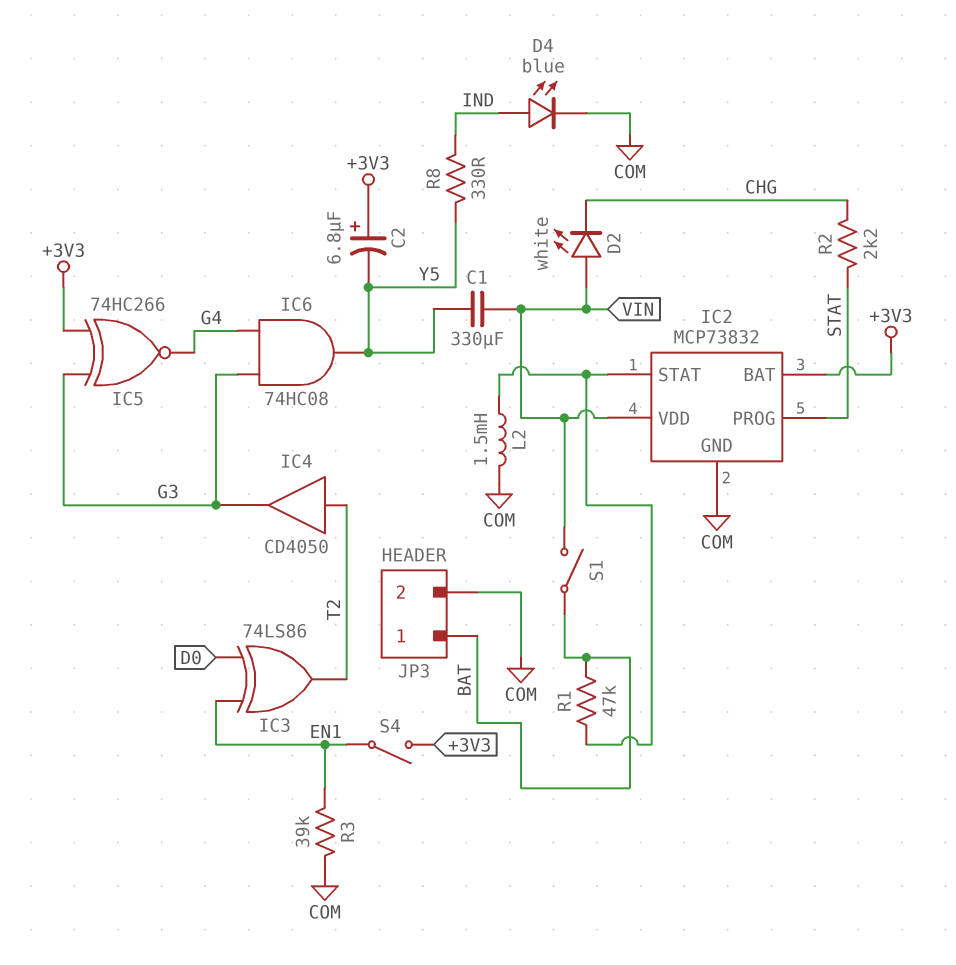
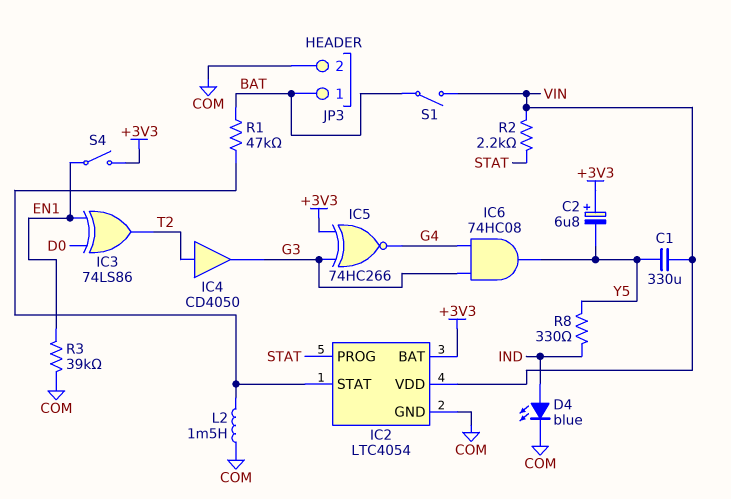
D2: LED white (A VIN, K CHG) -> none
IC2: MCP73832 -> LTC4054
R2: 2.2k (CHG, STAT) -> 2.2k (STAT, VIN)

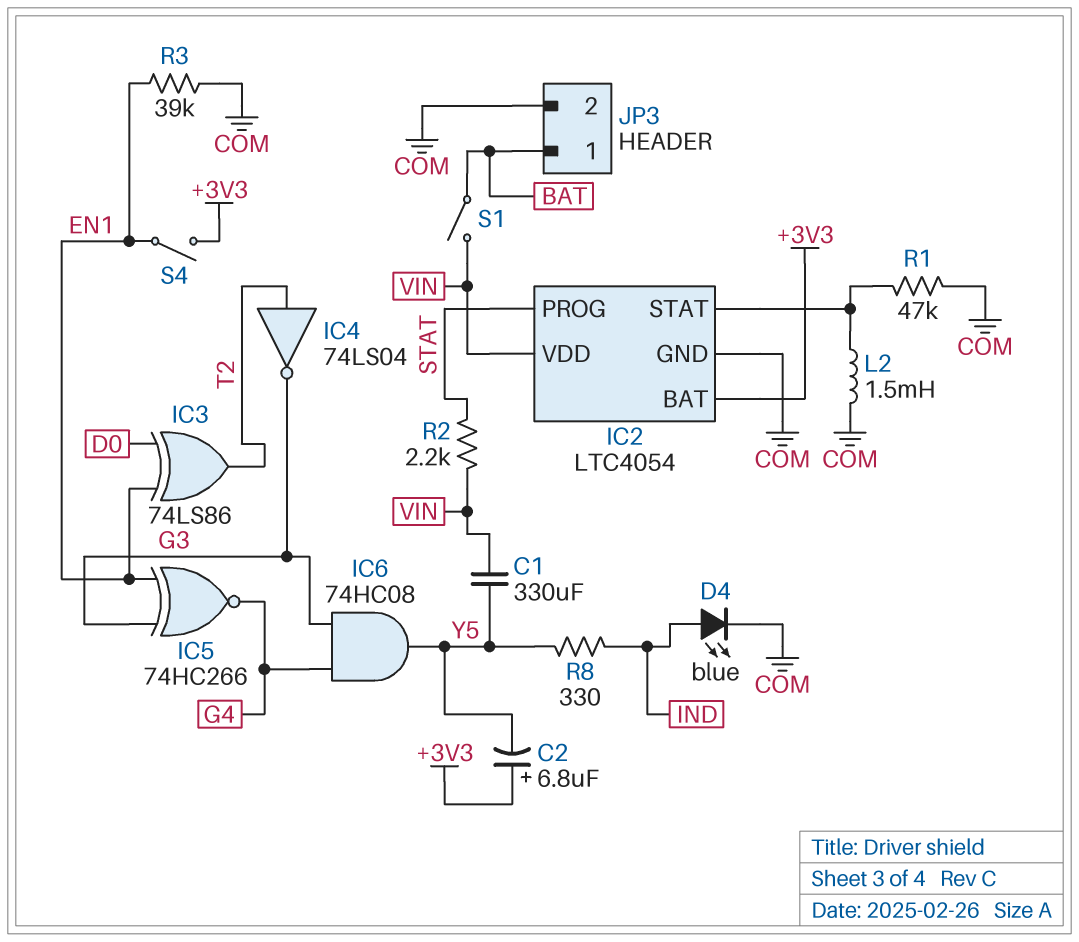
IC4: buffer CD4050 (in T2, out G3) -> NOT 74LS04 (in T2, out G3)
IC5: XNOR 74HC266 (in +3V3, in G3, out G4) -> XNOR 74HC266 (in EN1, in G3, out G4)
R1: 47k (BAT, IC2/STAT) -> 47k (COM, IC2/STAT)

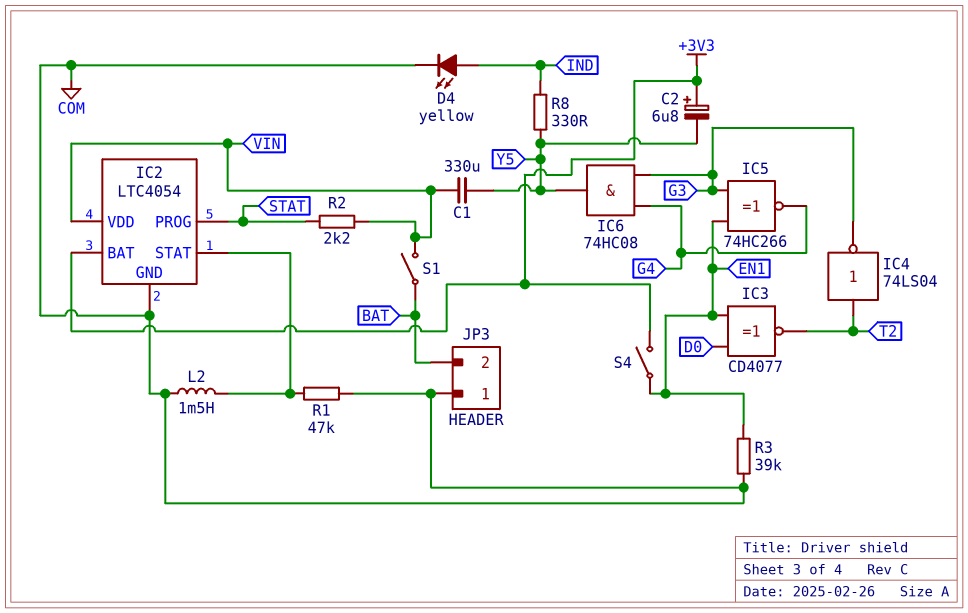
D4: LED blue (A IND, K COM) -> LED yellow (A IND, K COM)
IC3: XOR 74LS86 (in D0, in EN1, out T2) -> XNOR CD4077 (in D0, in EN1, out T2)
JP3 pin 1: BAT -> COM
JP3 pin 2: COM -> BAT

